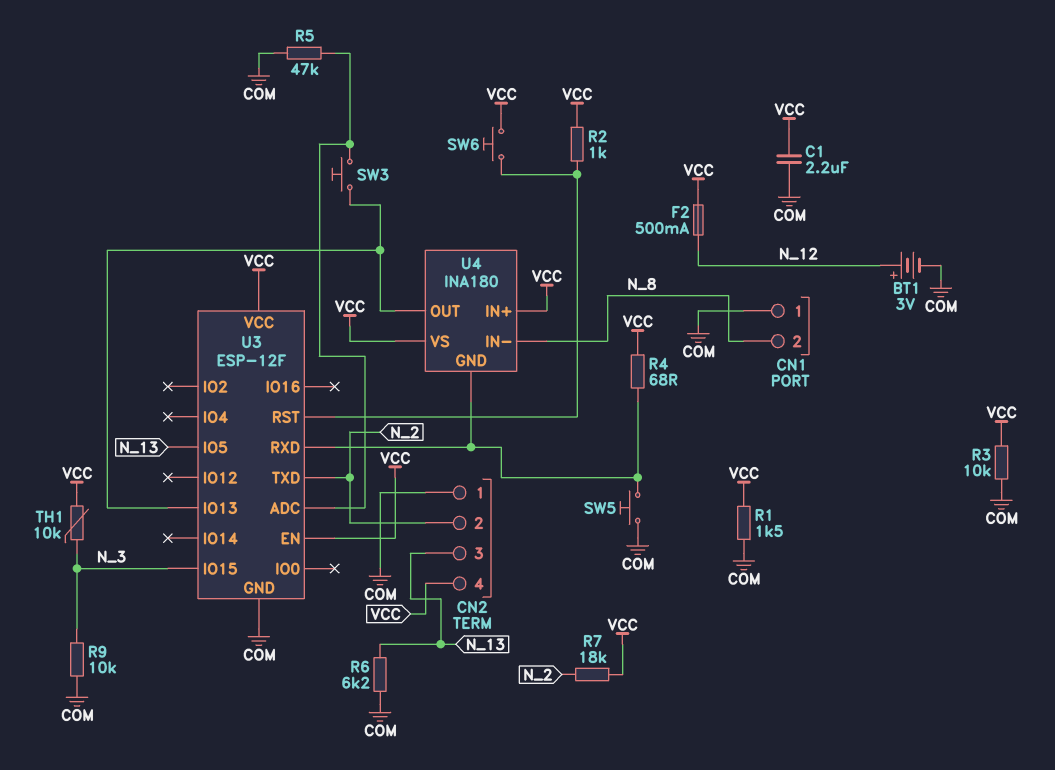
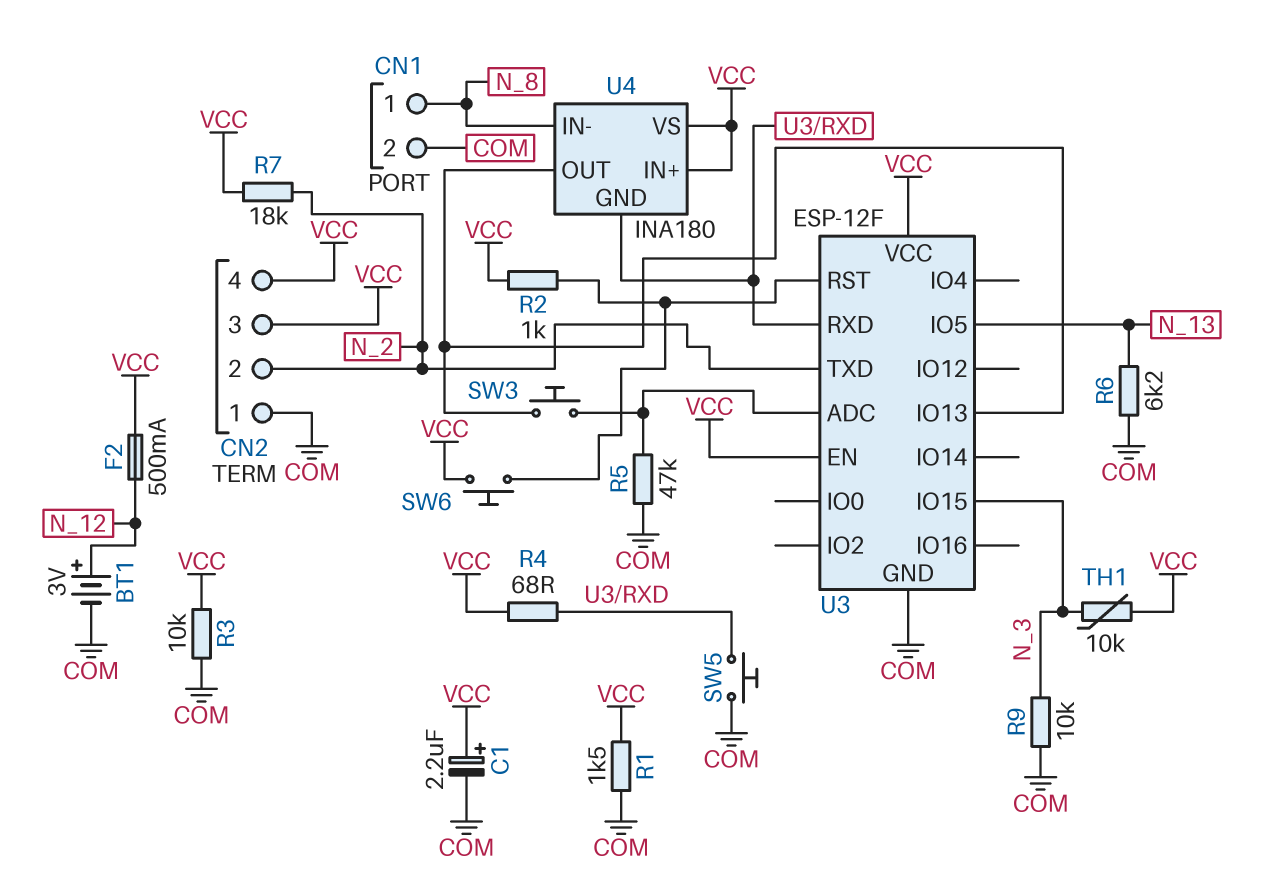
C1: 2.2uF (COM, VCC) -> 2.2uF (plus VCC, minus COM)
CN1 pin 1: COM -> N_8
CN1 pin 2: N_8 -> COM
CN2 pin 3: N_13 -> VCC

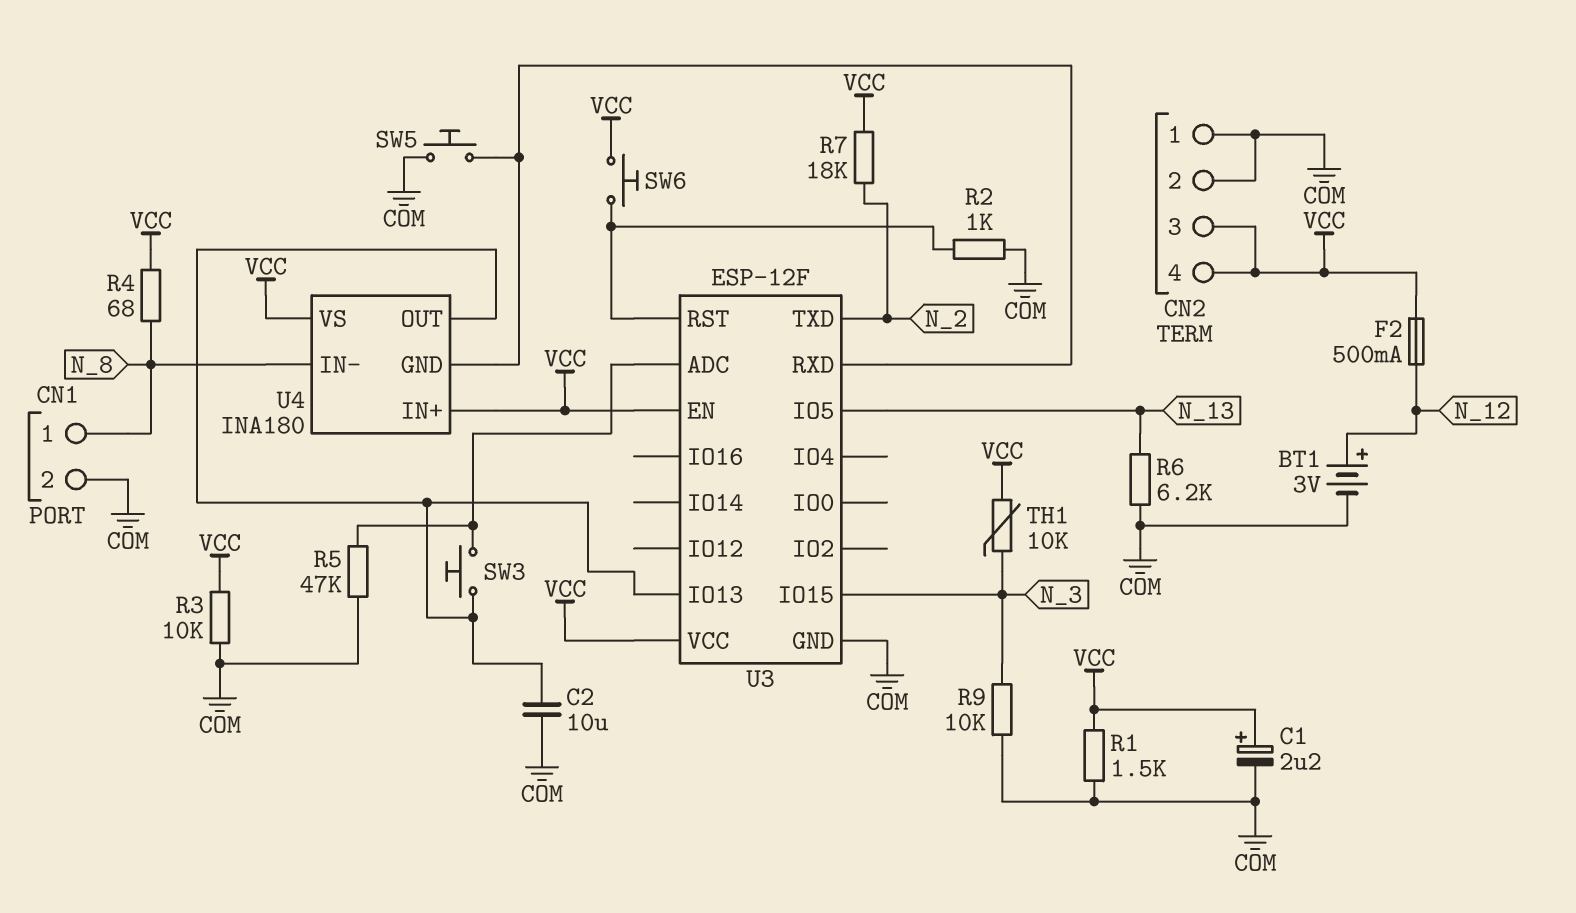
C2: none -> 10uF (COM, U3/IO13)
CN2 pin 2: N_2 -> COM
R2: 1k (U3/RST, VCC) -> 1k (COM, U3/RST)
R4: 68 (U3/RXD, VCC) -> 68 (N_8, VCC)

